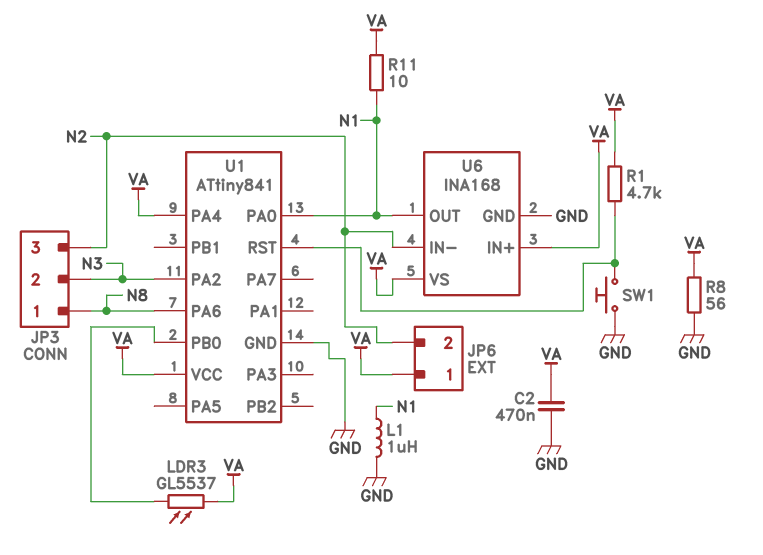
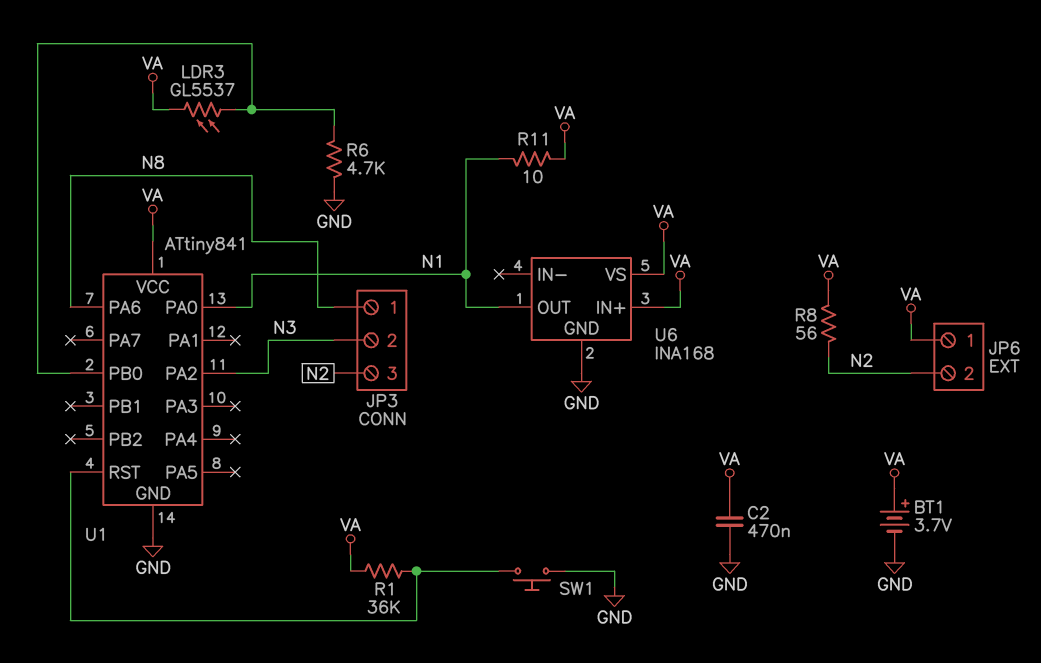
BT1: none -> 3.7V (plus VA, minus GND)
L1: 1uH (GND, N1) -> none
R1: 4.7k (U1/RST, VA) -> 36k (U1/RST, VA)
R6: none -> 4.7k (GND, U1/PB0)
R8: 56 (GND, VA) -> 56 (N2, VA)
U1 pin PA4: VA -> none
U6 pin IN-: N2 -> none

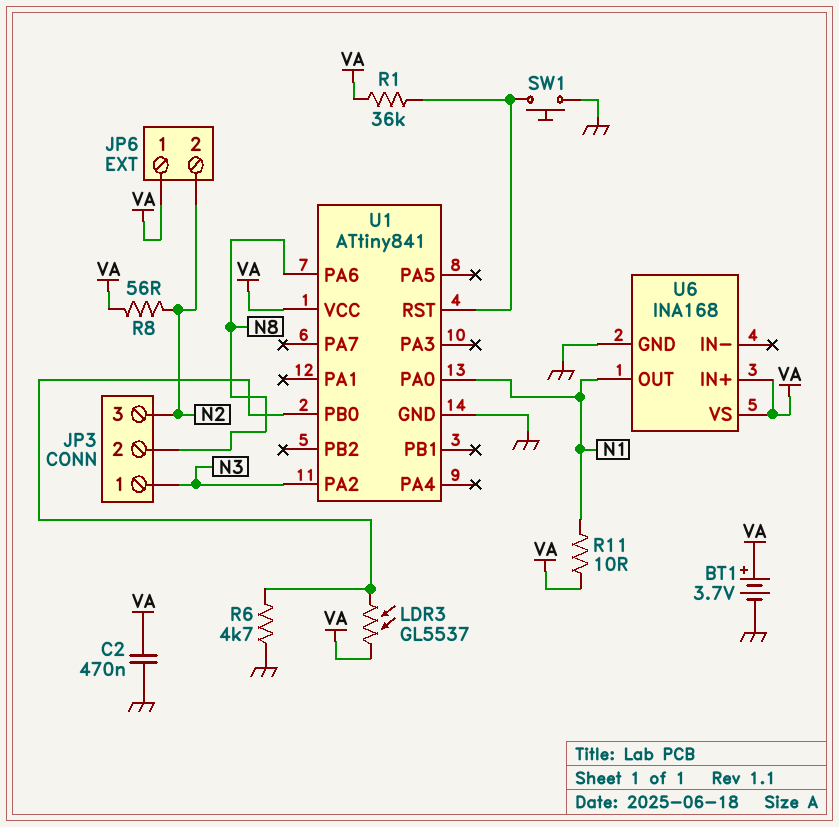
JP3 pin 1: N8 -> N3
JP3 pin 2: N3 -> N8

